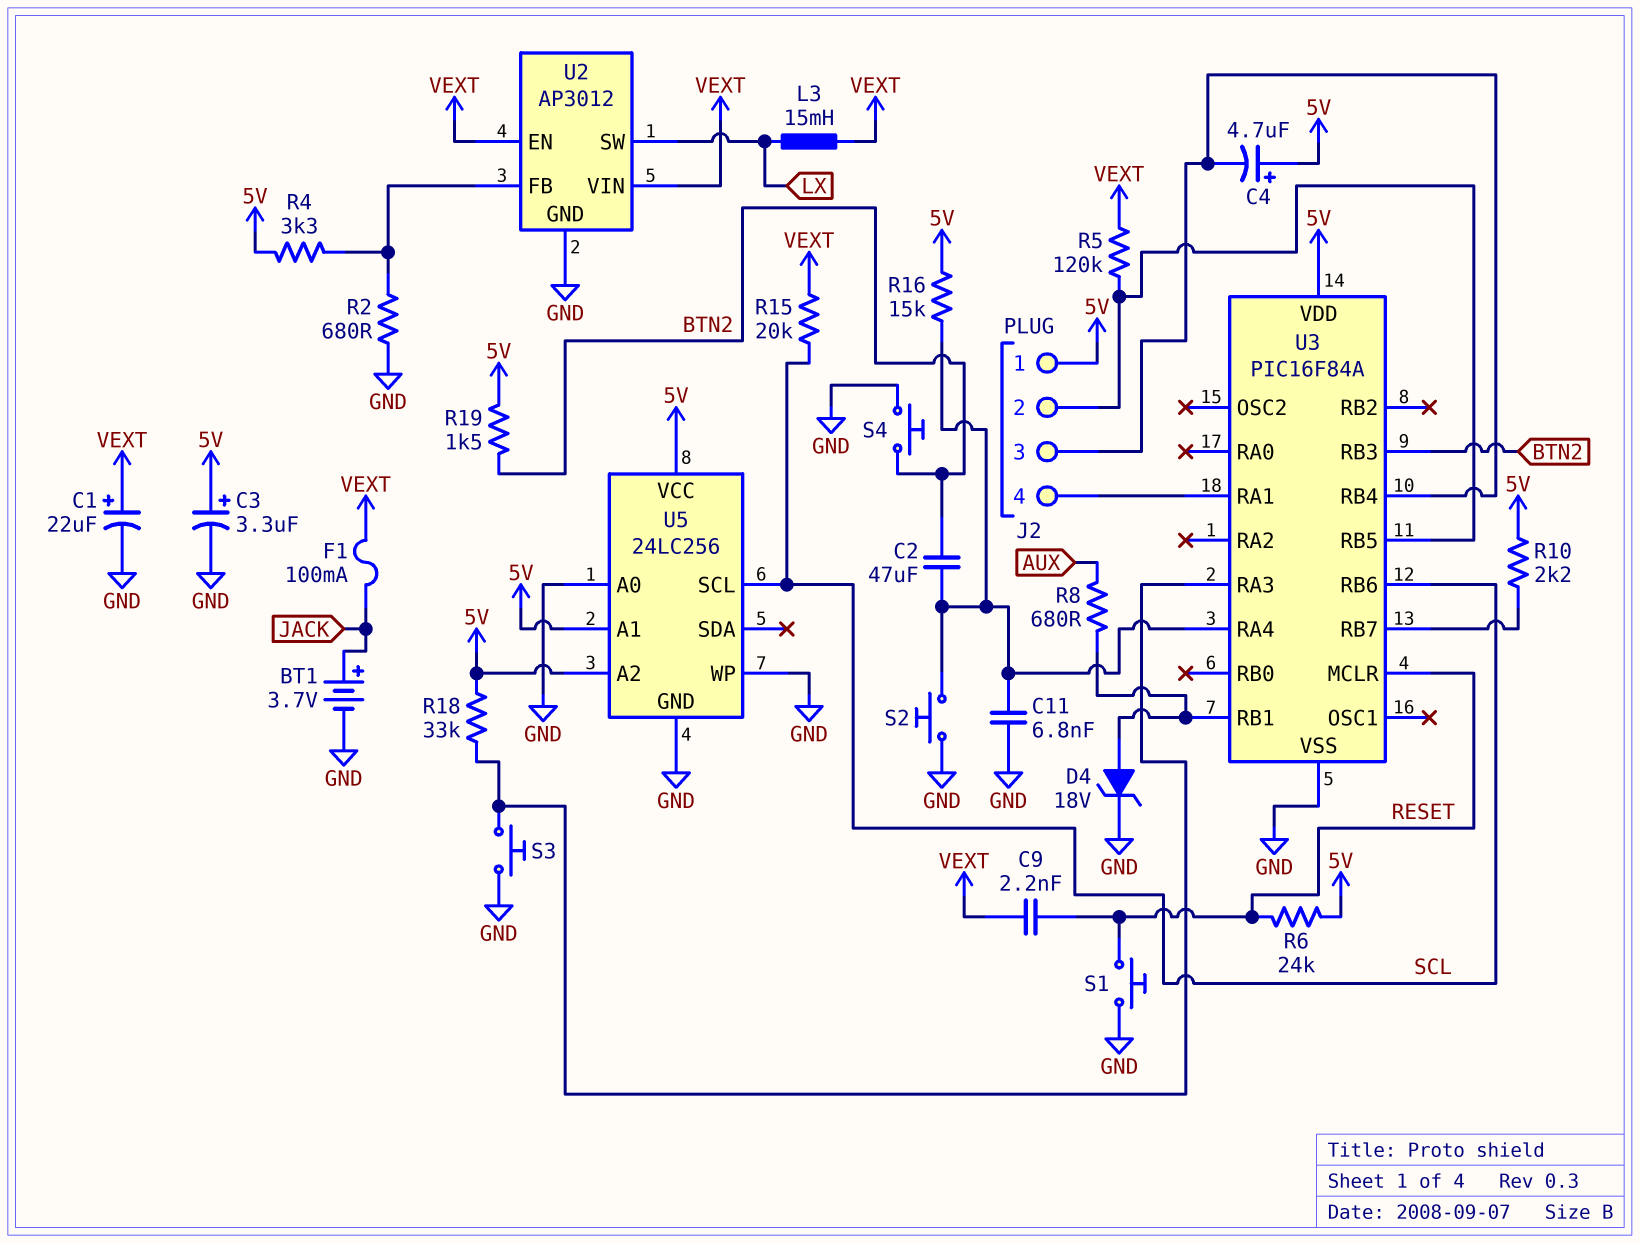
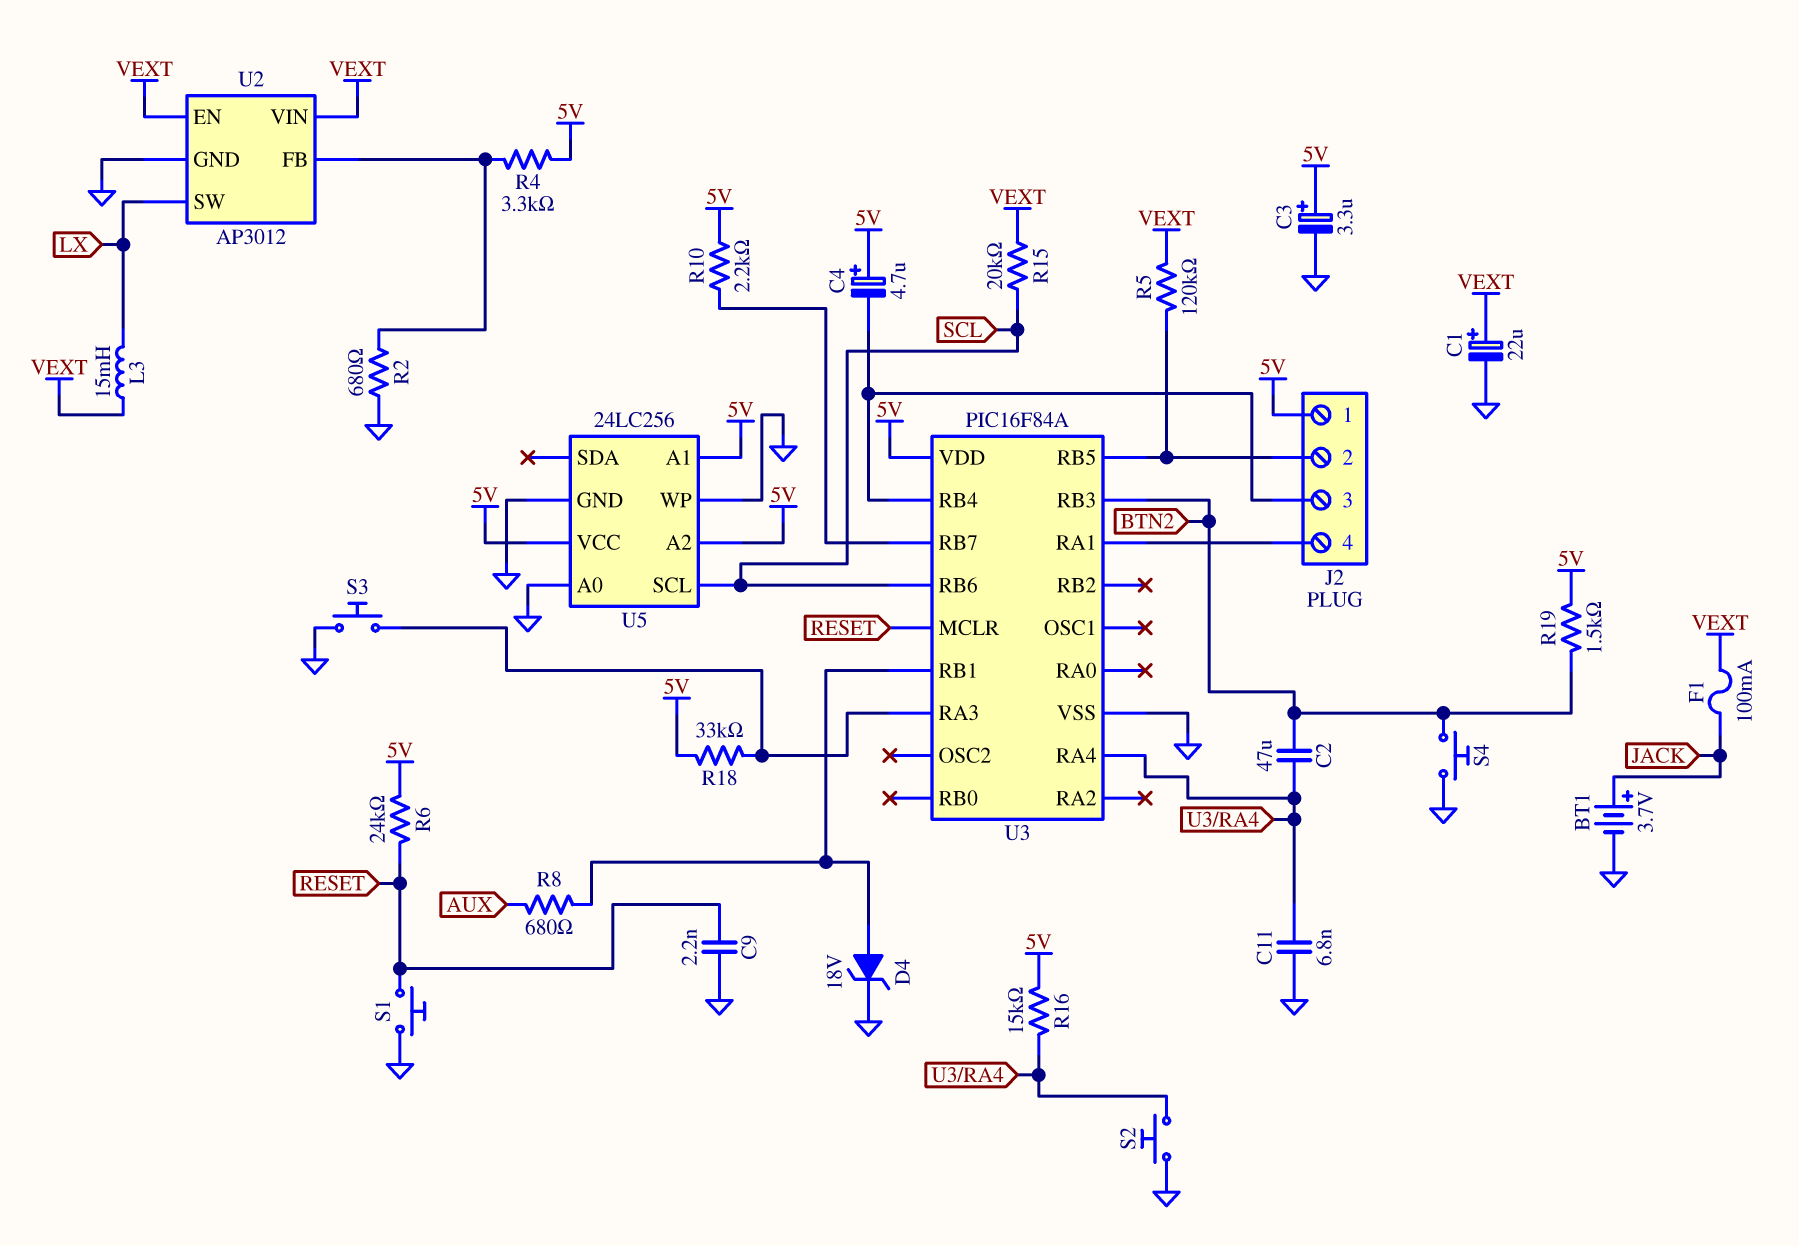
C9: 2.2nF (RESET, VEXT) -> 2.2nF (GND, RESET)

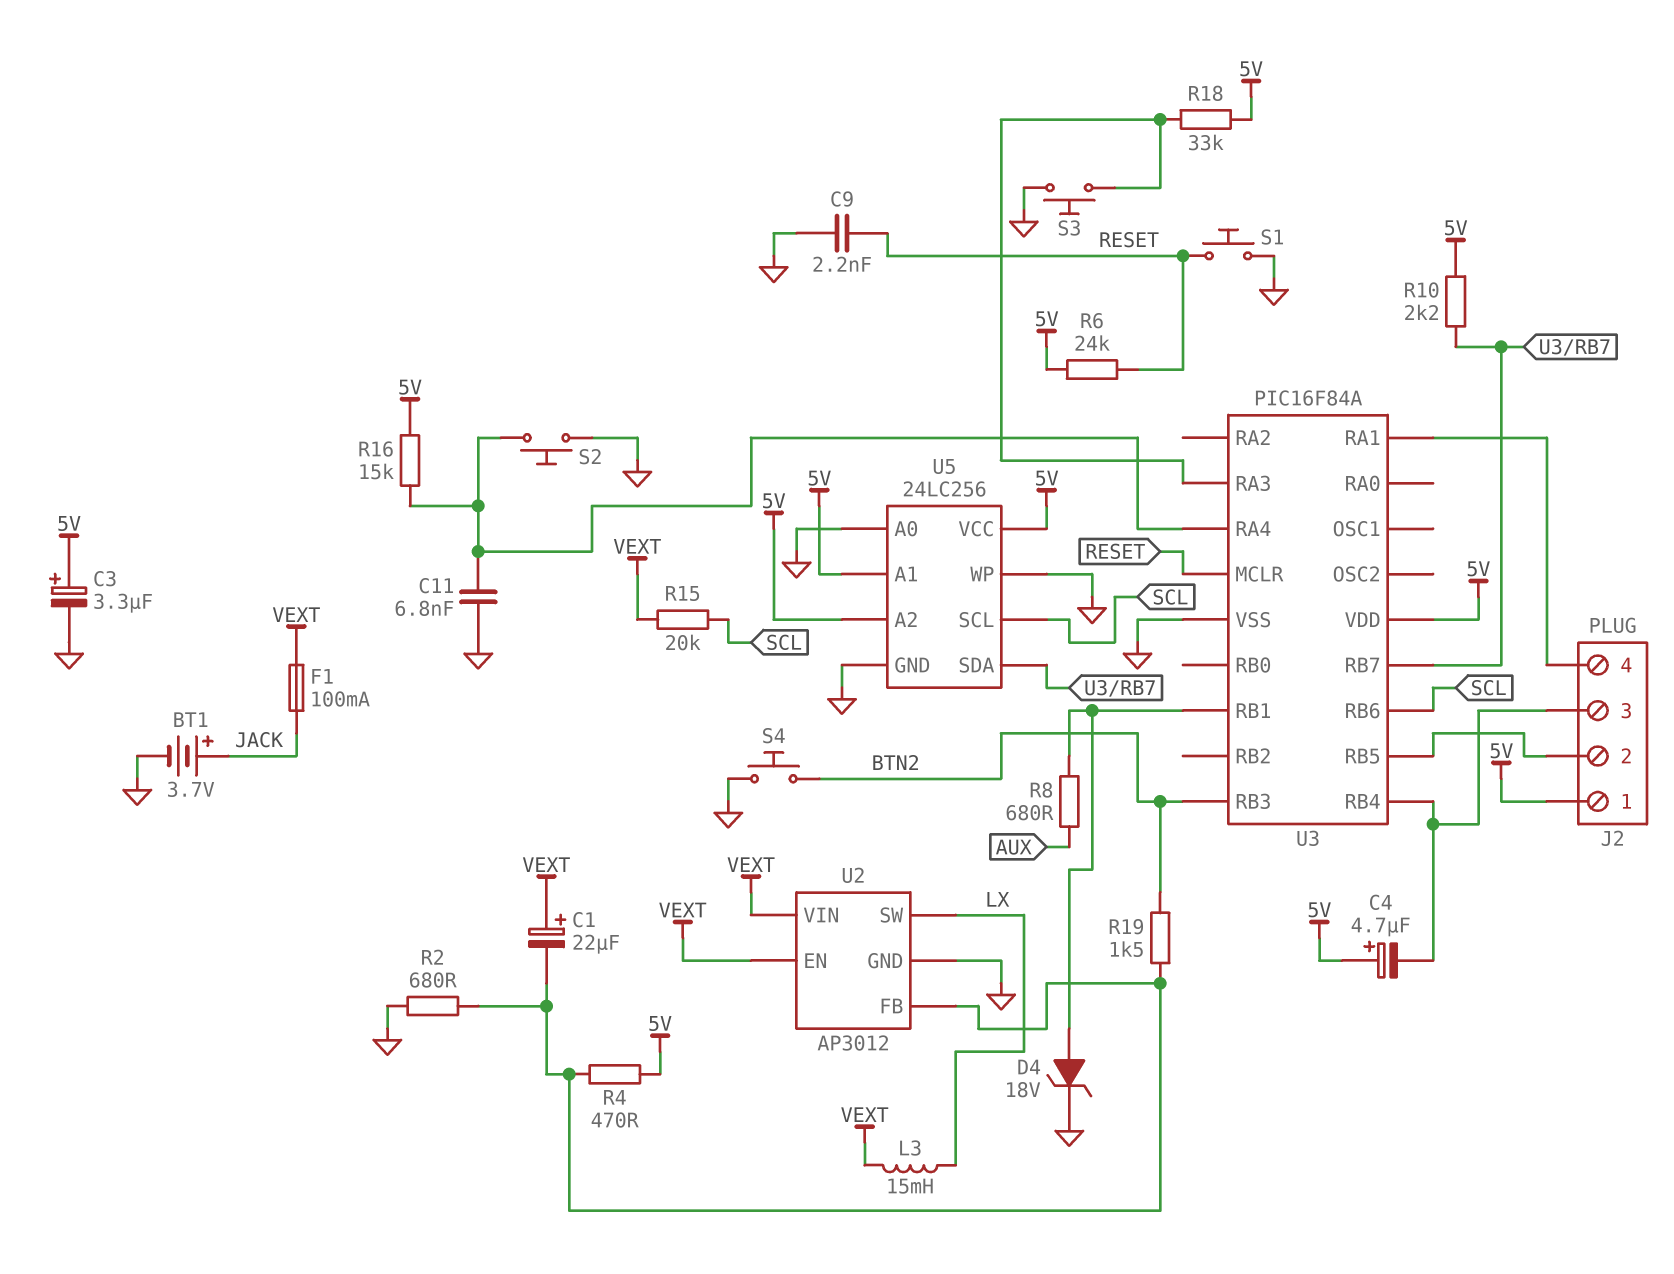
C1: 22uF (plus VEXT, minus GND) -> 22uF (plus VEXT, minus U2/FB)
C2: 47uF (BTN2, U3/RA4) -> none
R4: 3.3k (5V, U2/FB) -> 470 (5V, U2/FB)
R5: 120k (J2/2, VEXT) -> none
R19: 1.5k (5V, BTN2) -> 1.5k (BTN2, U2/FB)
U5 pin SDA: none -> U3/RB7

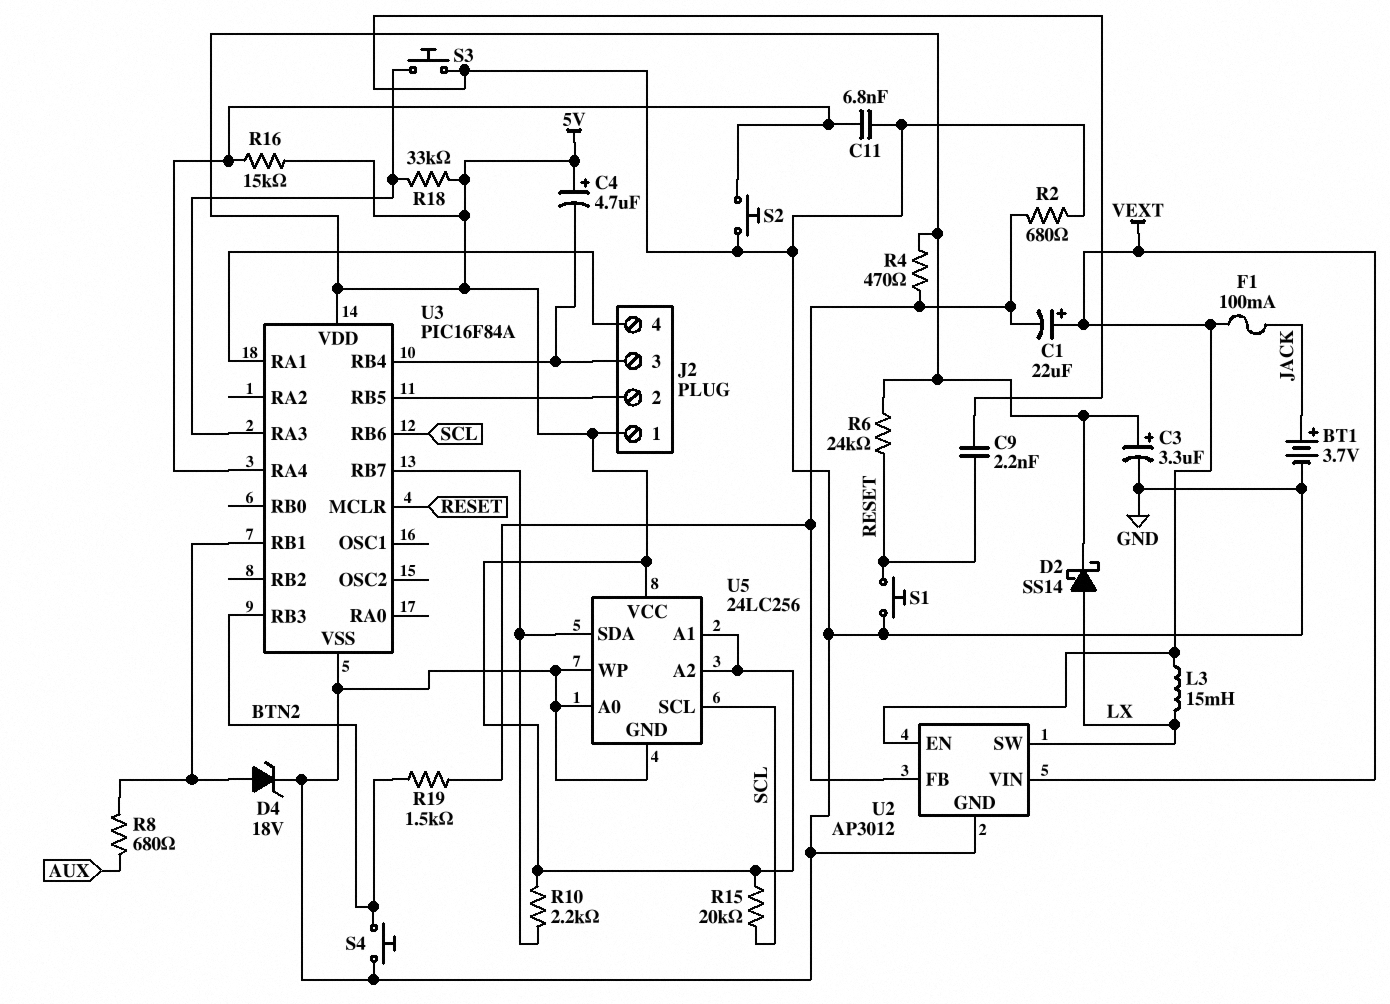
D2: none -> schottky SS14 (A LX, K 5V)
R15: 20k (SCL, VEXT) -> 20k (5V, SCL)

